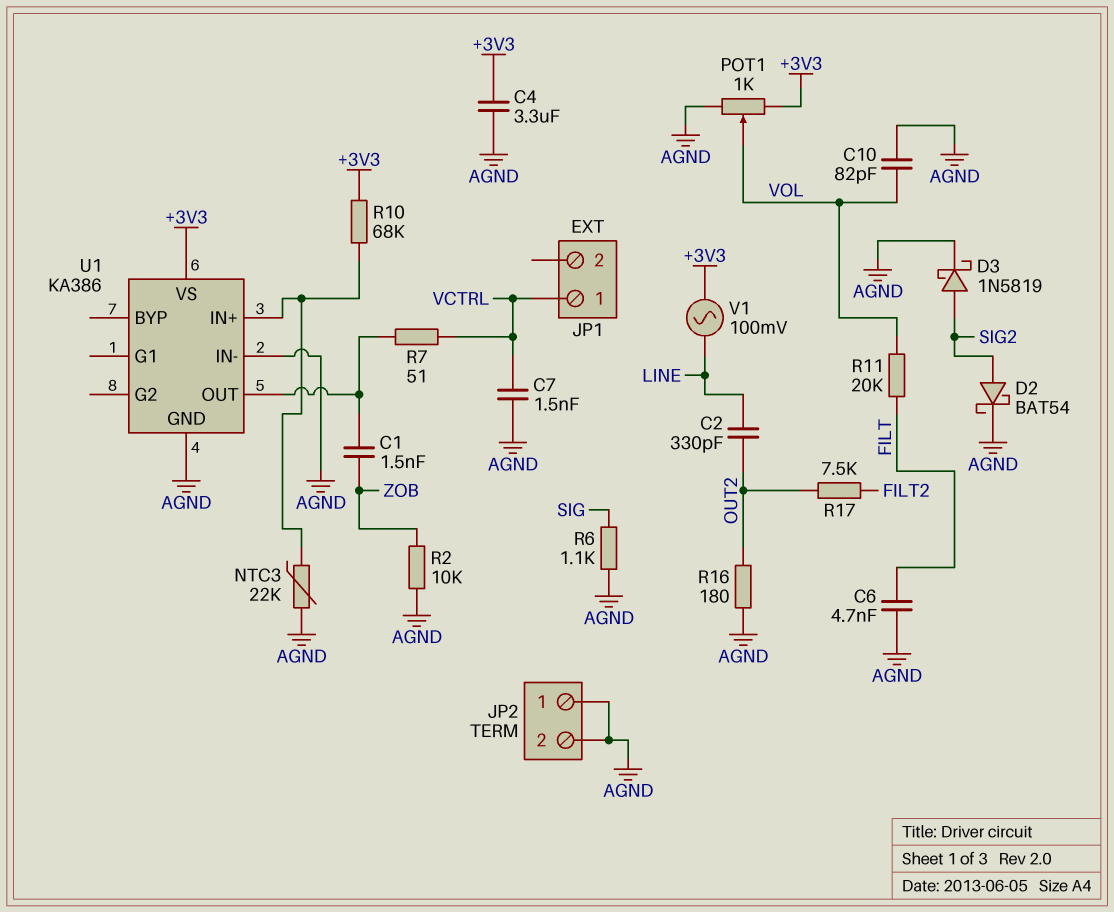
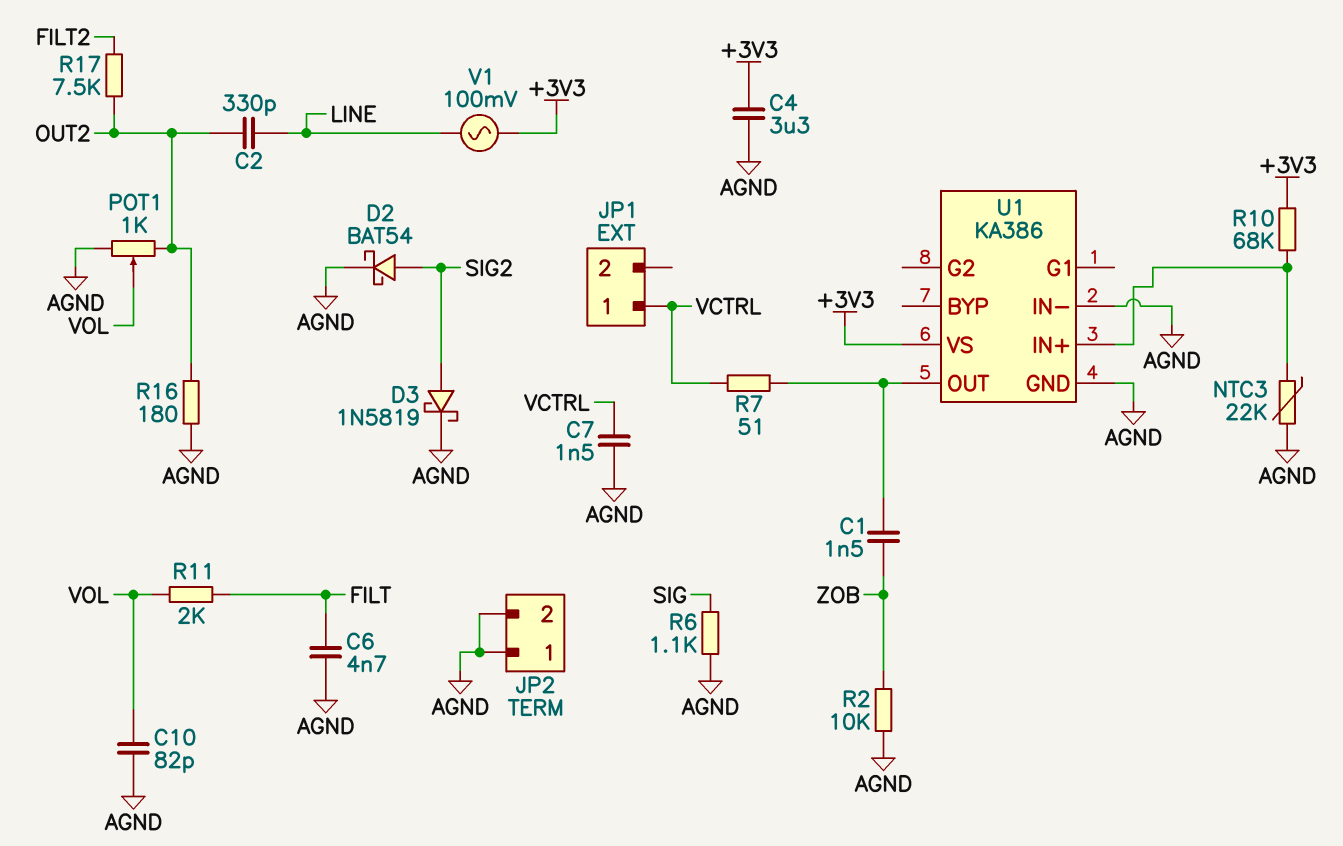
POT1: 1k (+3V3, AGND, wiper VOL) -> 1k (AGND, OUT2, wiper VOL)
R11: 20k (FILT, VOL) -> 2k (FILT, VOL)

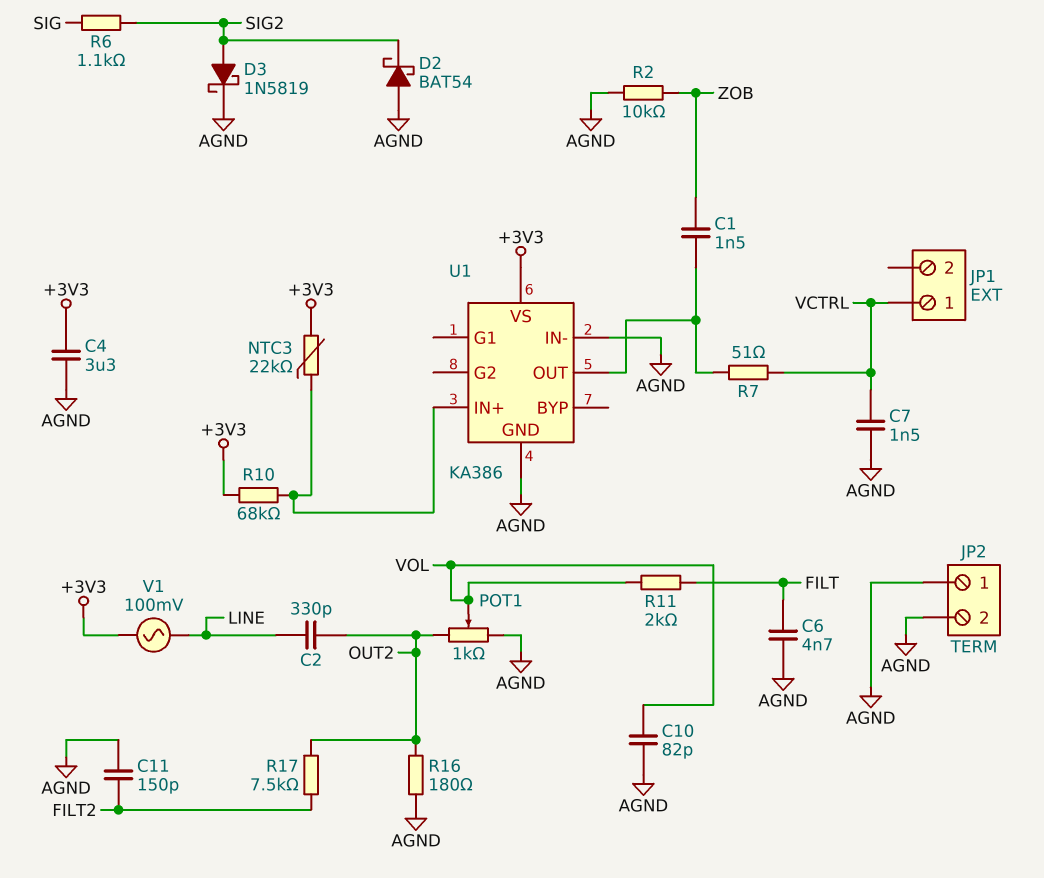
C11: none -> 150pF (AGND, FILT2)
D2: schottky BAT54 (A SIG2, K AGND) -> schottky BAT54 (A AGND, K SIG2)
NTC3: 22k (AGND, U1/IN+) -> 22k (+3V3, U1/IN+)
R6: 1.1k (AGND, SIG) -> 1.1k (SIG, SIG2)

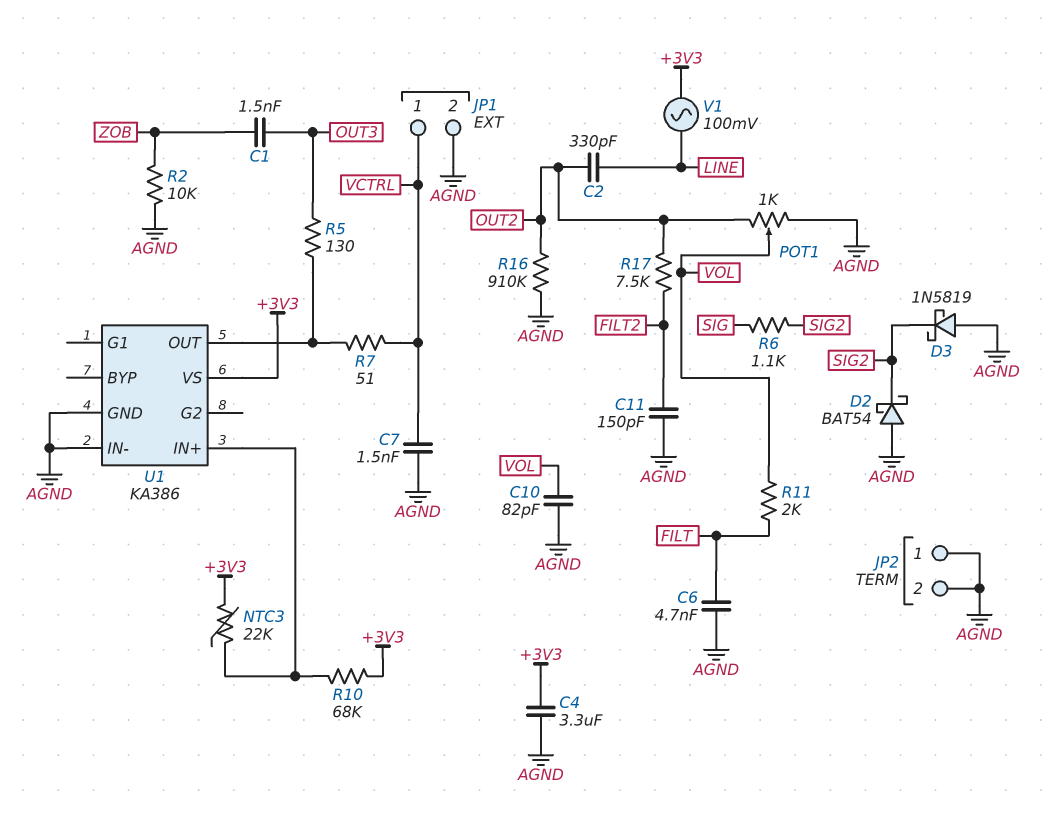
C1: 1.5nF (U1/OUT, ZOB) -> 1.5nF (OUT3, ZOB)
D3: schottky 1N5819 (A SIG2, K AGND) -> schottky 1N5819 (A AGND, K SIG2)
JP1 pin 2: none -> AGND
R5: none -> 130 (OUT3, U1/OUT)
R16: 180 (AGND, OUT2) -> 910k (AGND, OUT2)

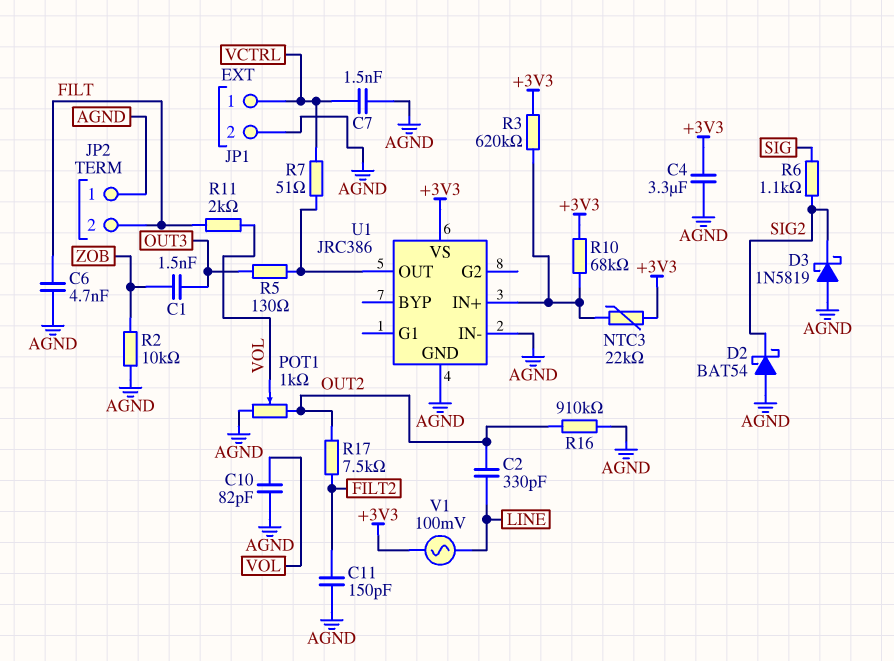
JP2 pin 2: AGND -> FILT
R3: none -> 620k (+3V3, U1/IN+)
U1: KA386 -> JRC386

